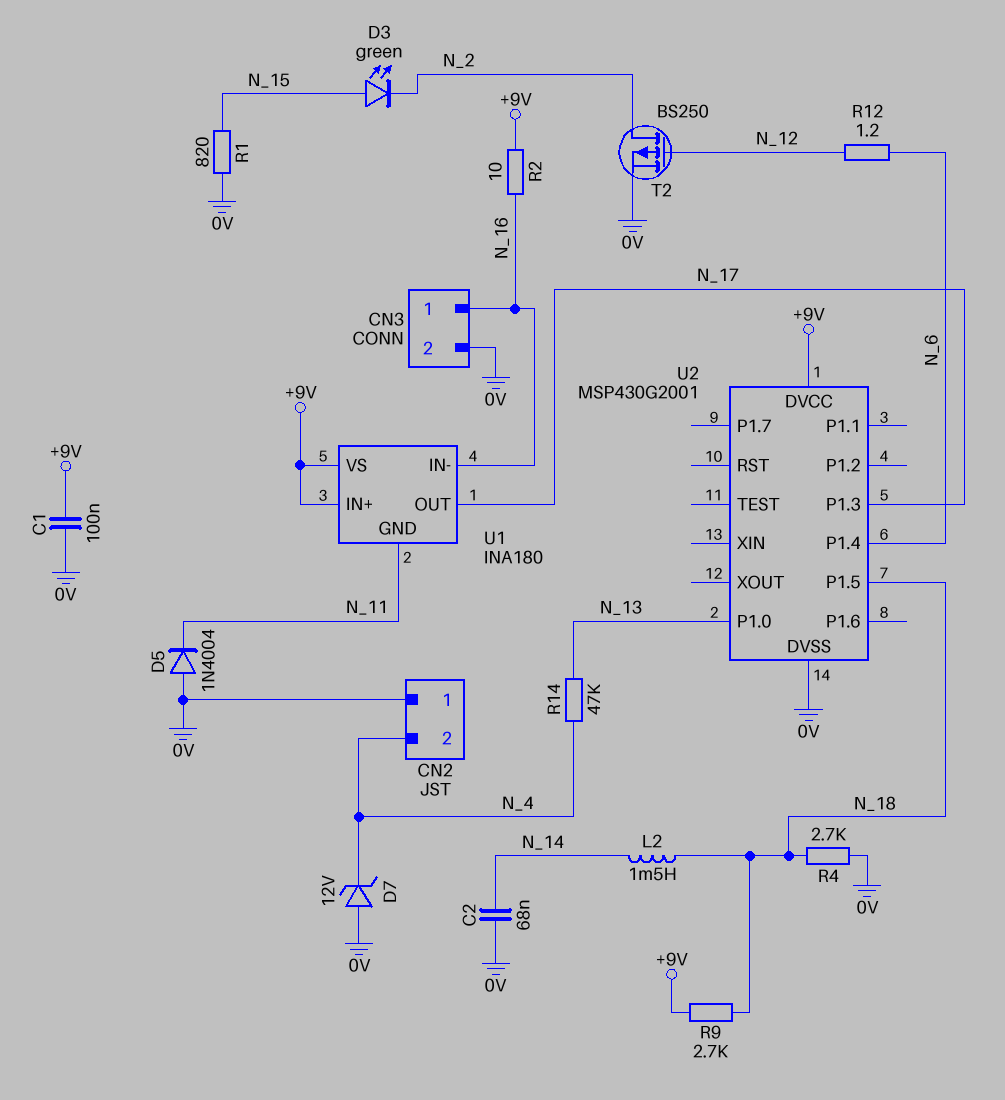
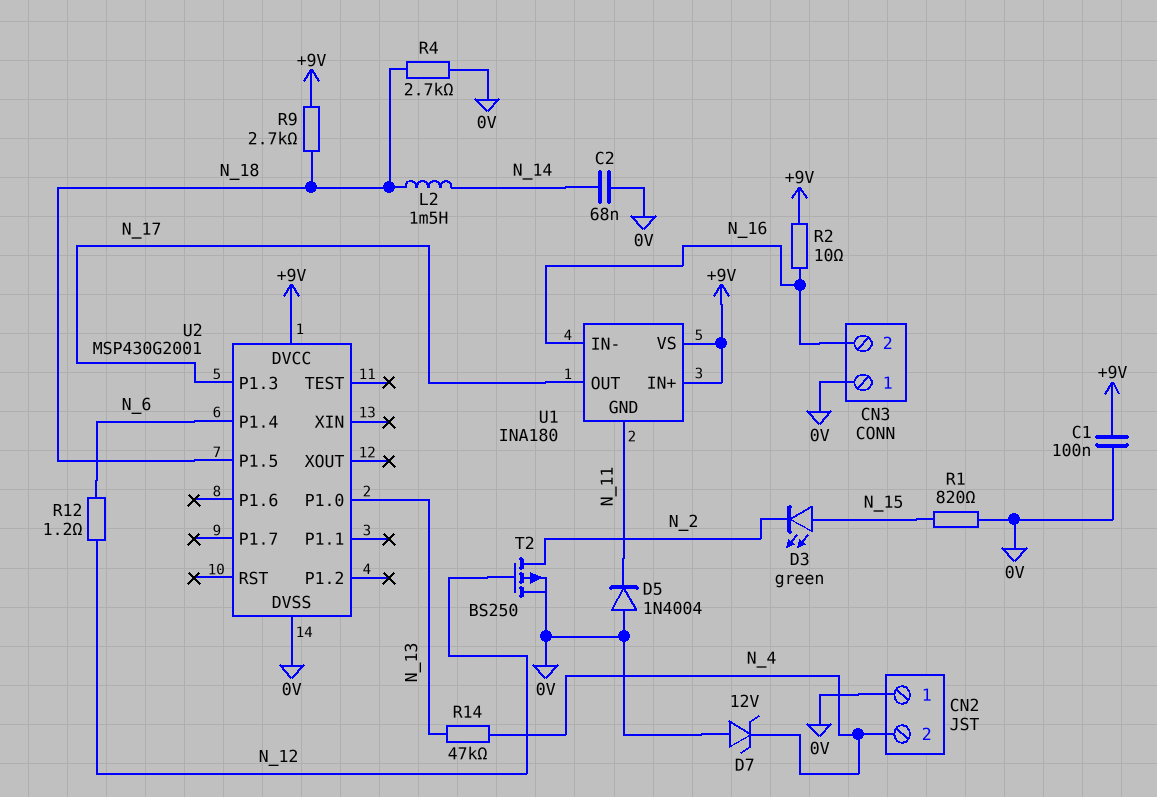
CN3 pin 1: N_16 -> 0V
CN3 pin 2: 0V -> N_16

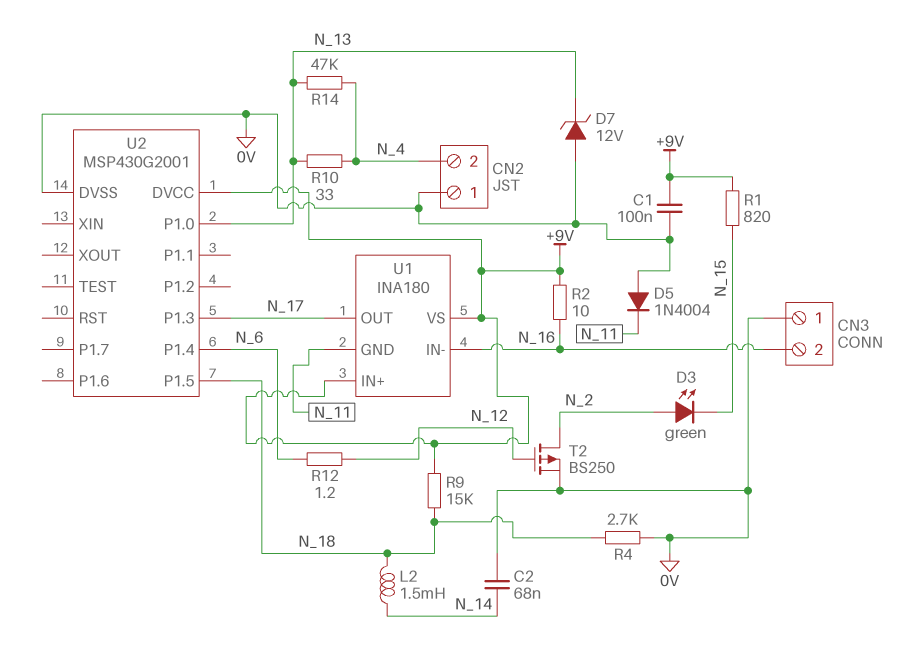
D3: LED green (A N_15, K N_2) -> LED green (A N_2, K N_15)
D7: zener 12V (A 0V, K N_4) -> zener 12V (A 0V, K N_13)
R1: 820 (0V, N_15) -> 820 (+9V, N_15)
R9: 2.7k (+9V, N_18) -> 15k (+9V, N_18)
R10: none -> 33 (N_4, N_13)

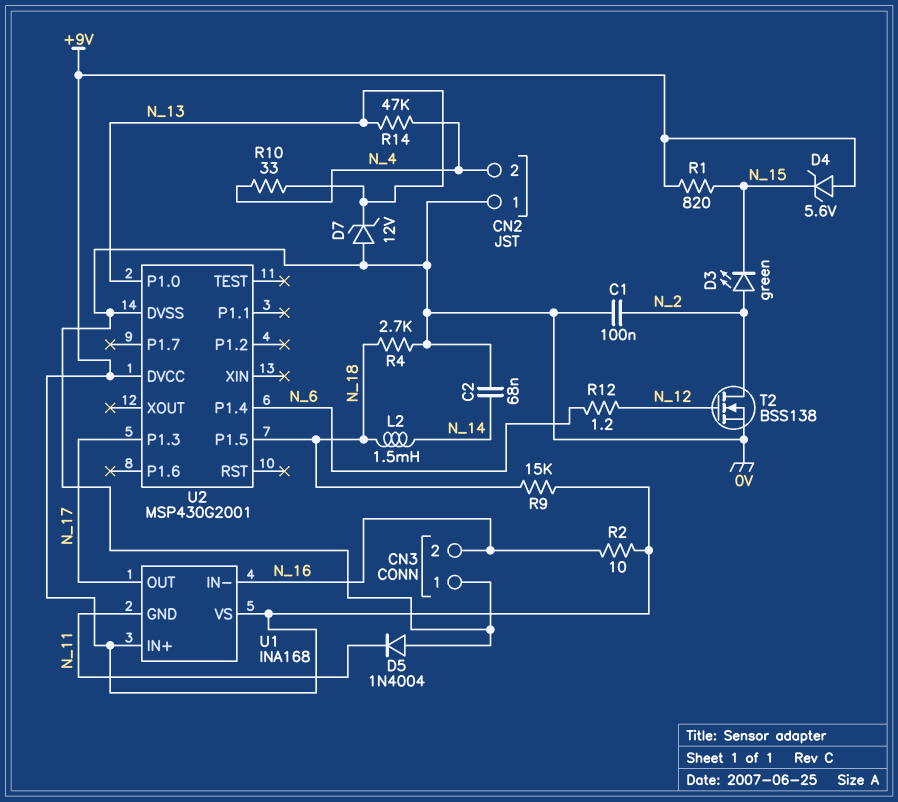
C1: 100nF (+9V, 0V) -> 100nF (0V, N_2)
D4: none -> zener 5.6V (A +9V, K N_15)
T2: PMOS BS250 (G N_12, D N_2, S 0V) -> NMOS BSS138 (G N_12, D N_2, S 0V)
U1: INA180 -> INA168

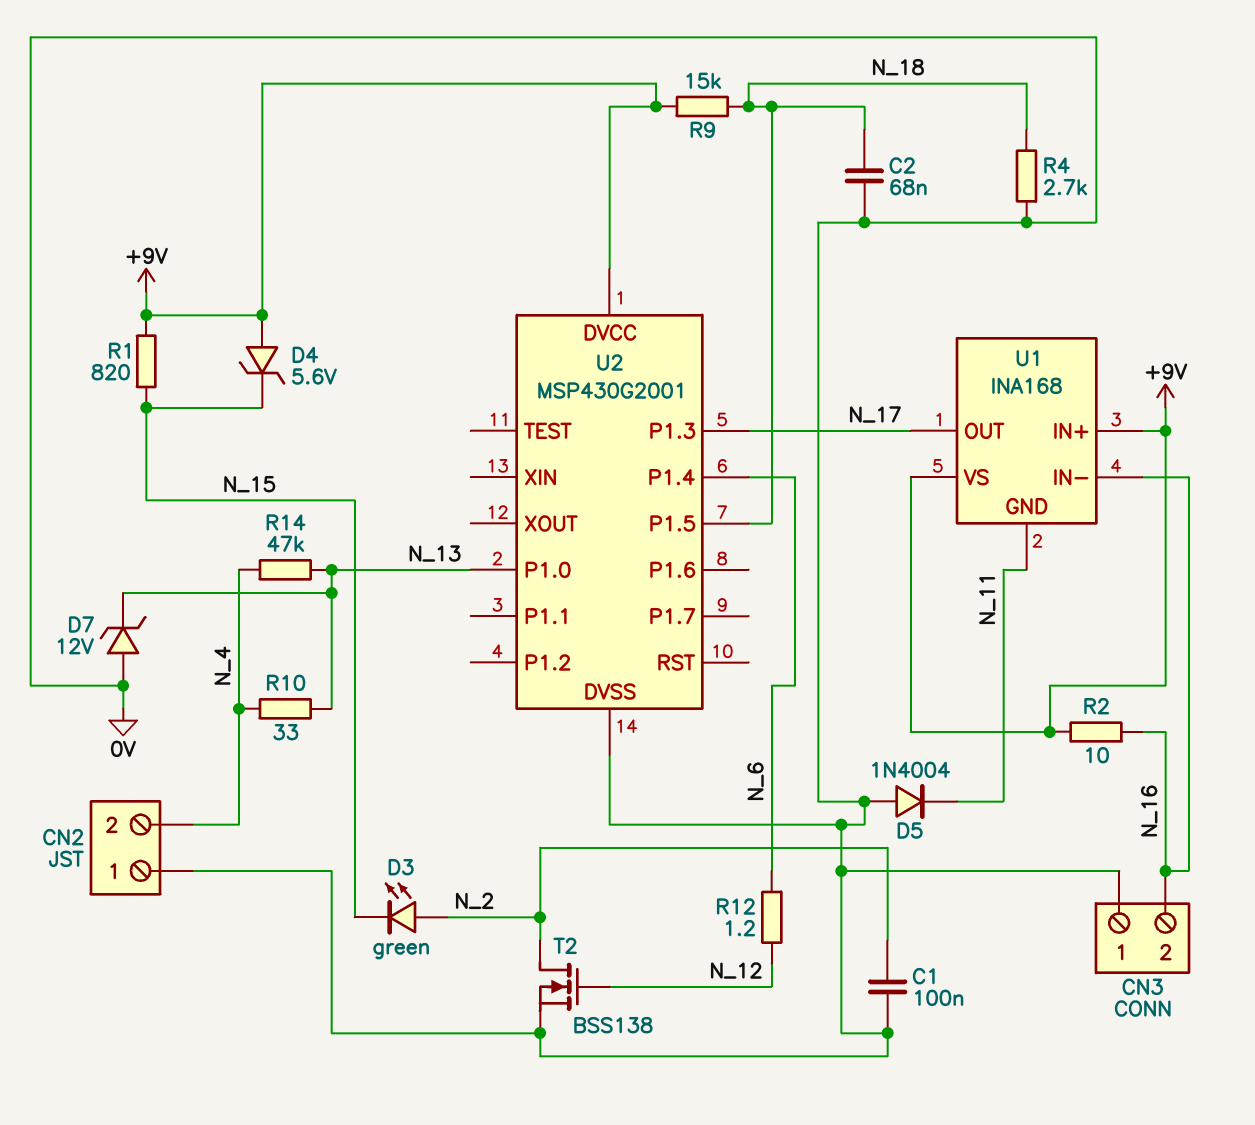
C2: 68nF (0V, N_14) -> 68nF (0V, N_18)
L2: 1.5mH (N_14, N_18) -> none

